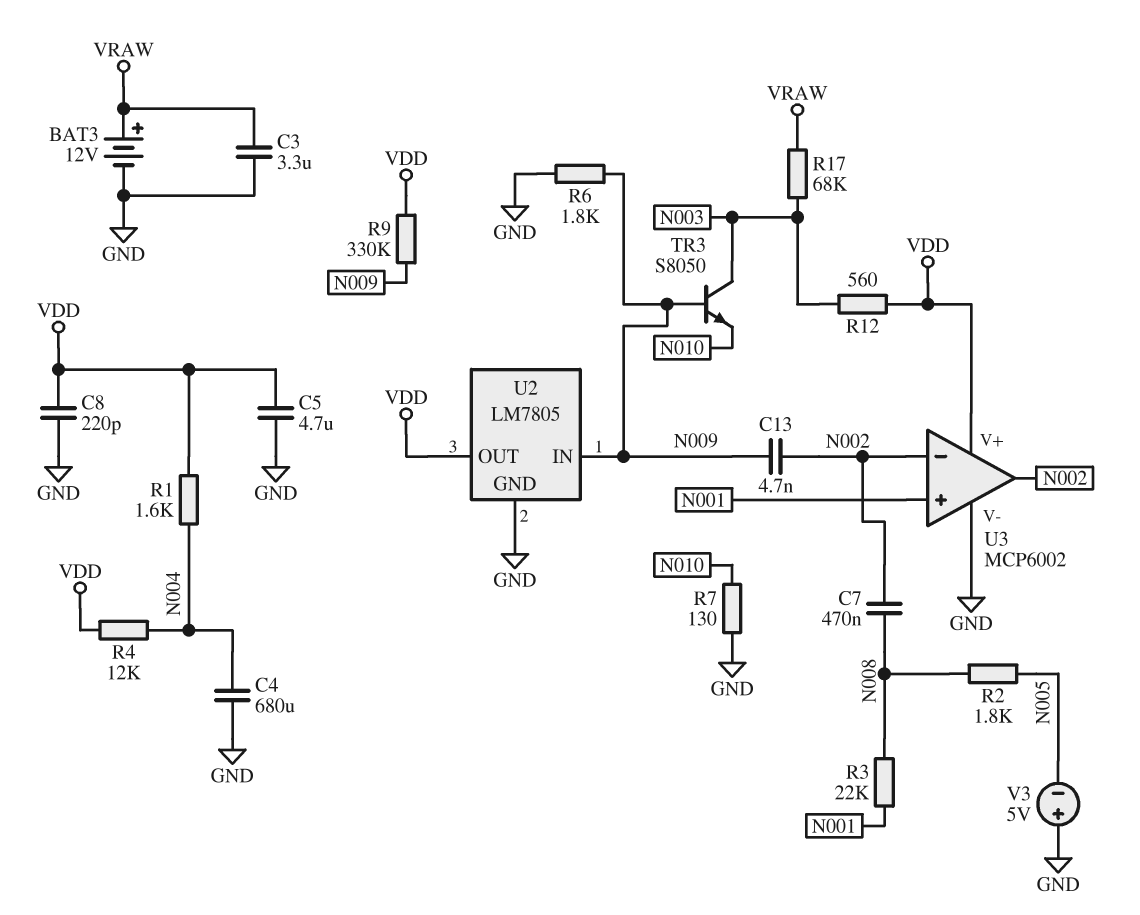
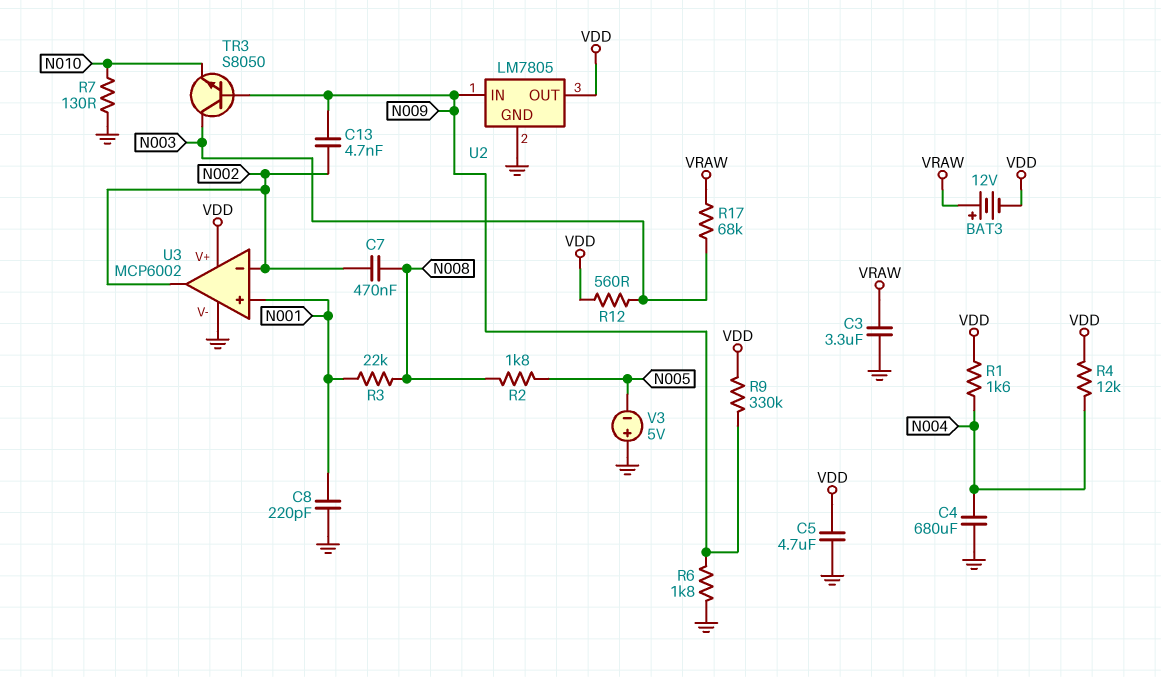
BAT3: 12V (plus VRAW, minus GND) -> 12V (plus VRAW, minus VDD)
C8: 220pF (GND, VDD) -> 220pF (GND, N001)

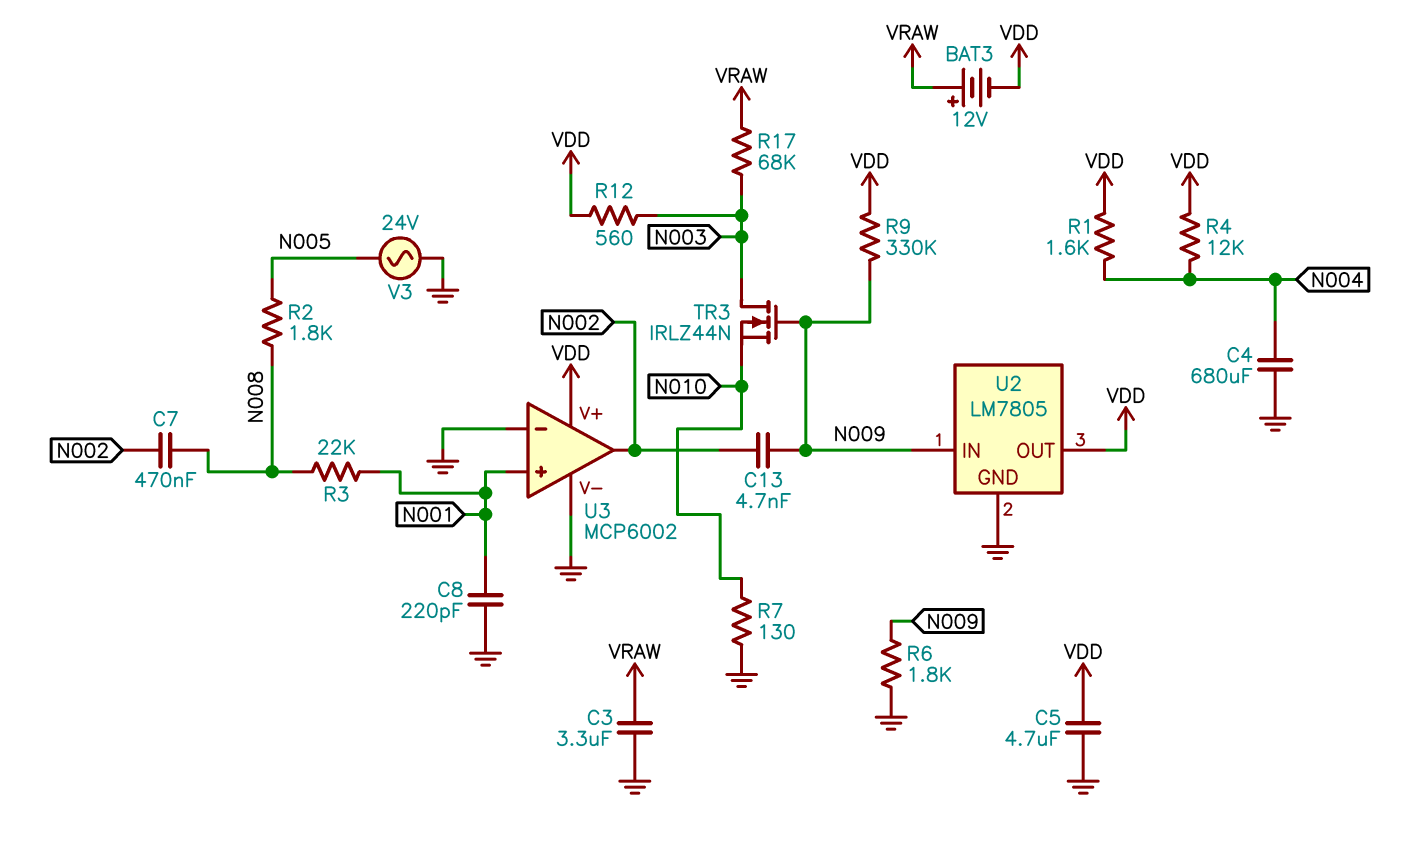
TR3: NPN S8050 (B N009, C N003, E N010) -> NMOS IRLZ44N (G N009, D N003, S N010)
U3 pin in-: N002 -> GND
V3: 5V (plus GND, minus N005) -> AC 24V (GND, N005)

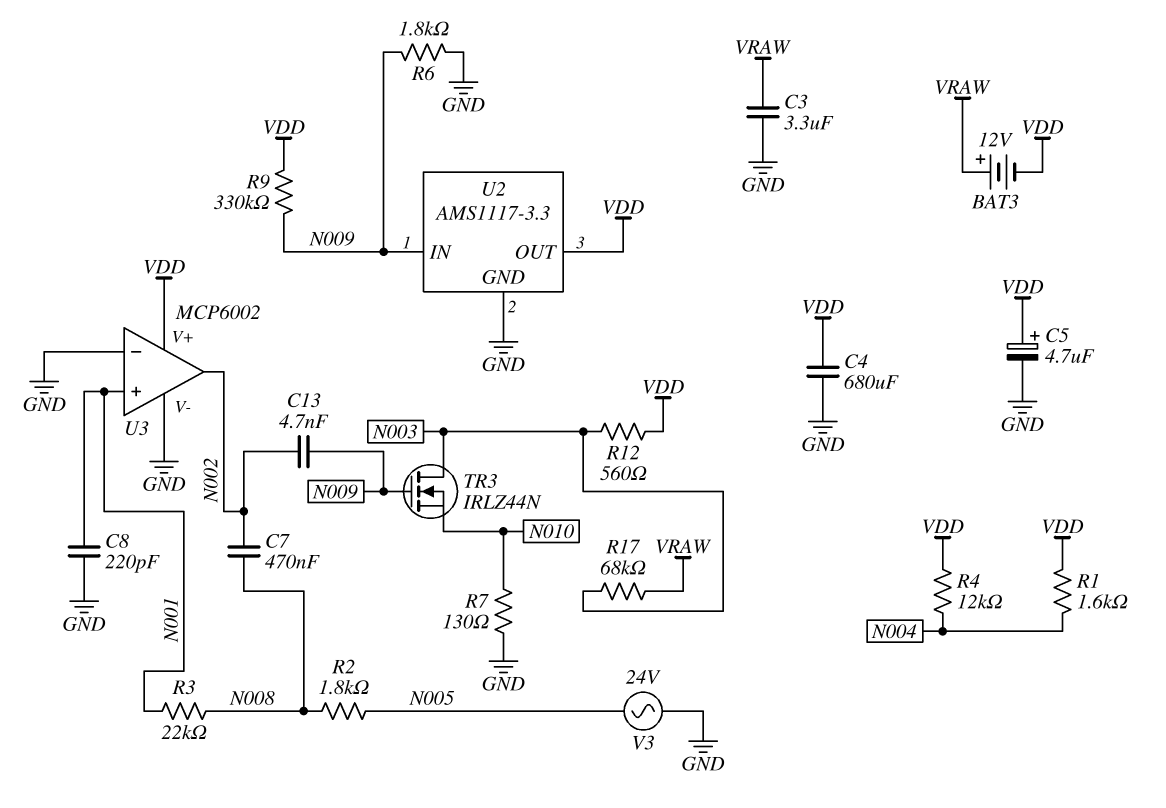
C4: 680uF (GND, N004) -> 680uF (GND, VDD)
C5: 4.7uF (GND, VDD) -> 4.7uF (plus VDD, minus GND)
U2: LM7805 -> AMS1117-3.3

